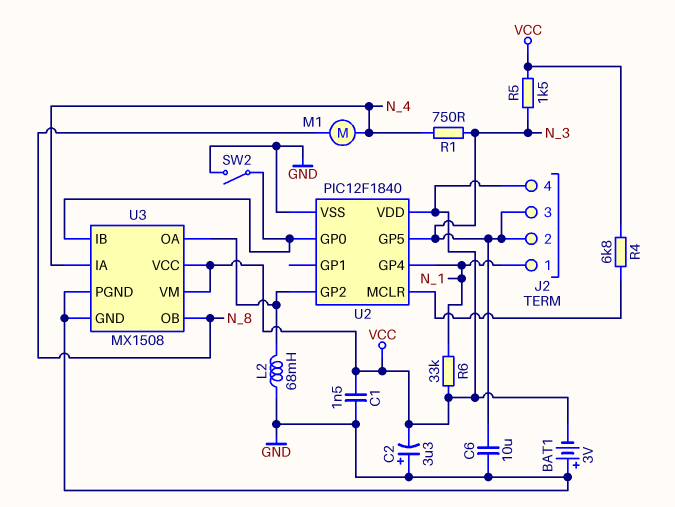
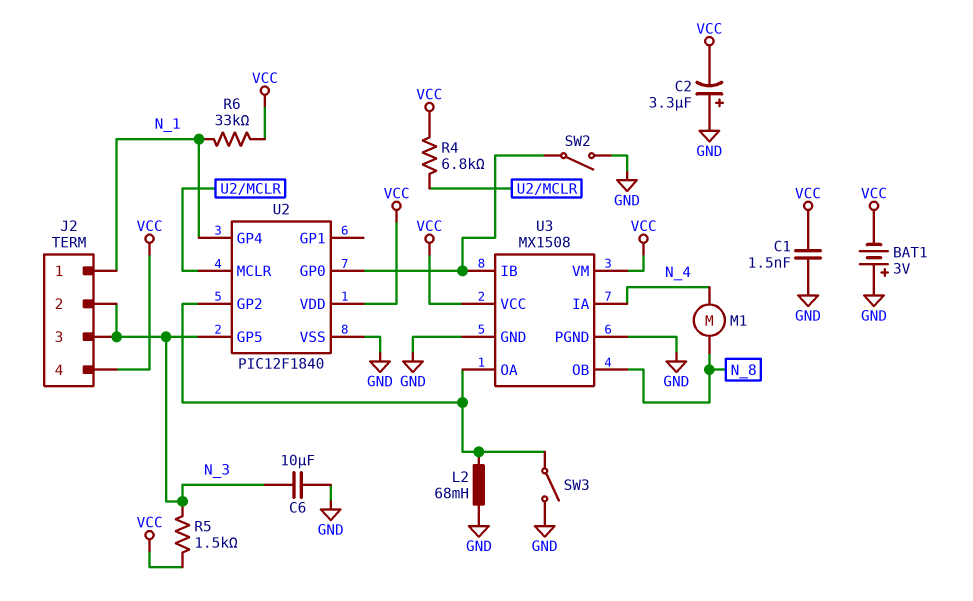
R1: 750 (N_3, N_4) -> none
SW3: none -> switch (GND, U2/GP2)

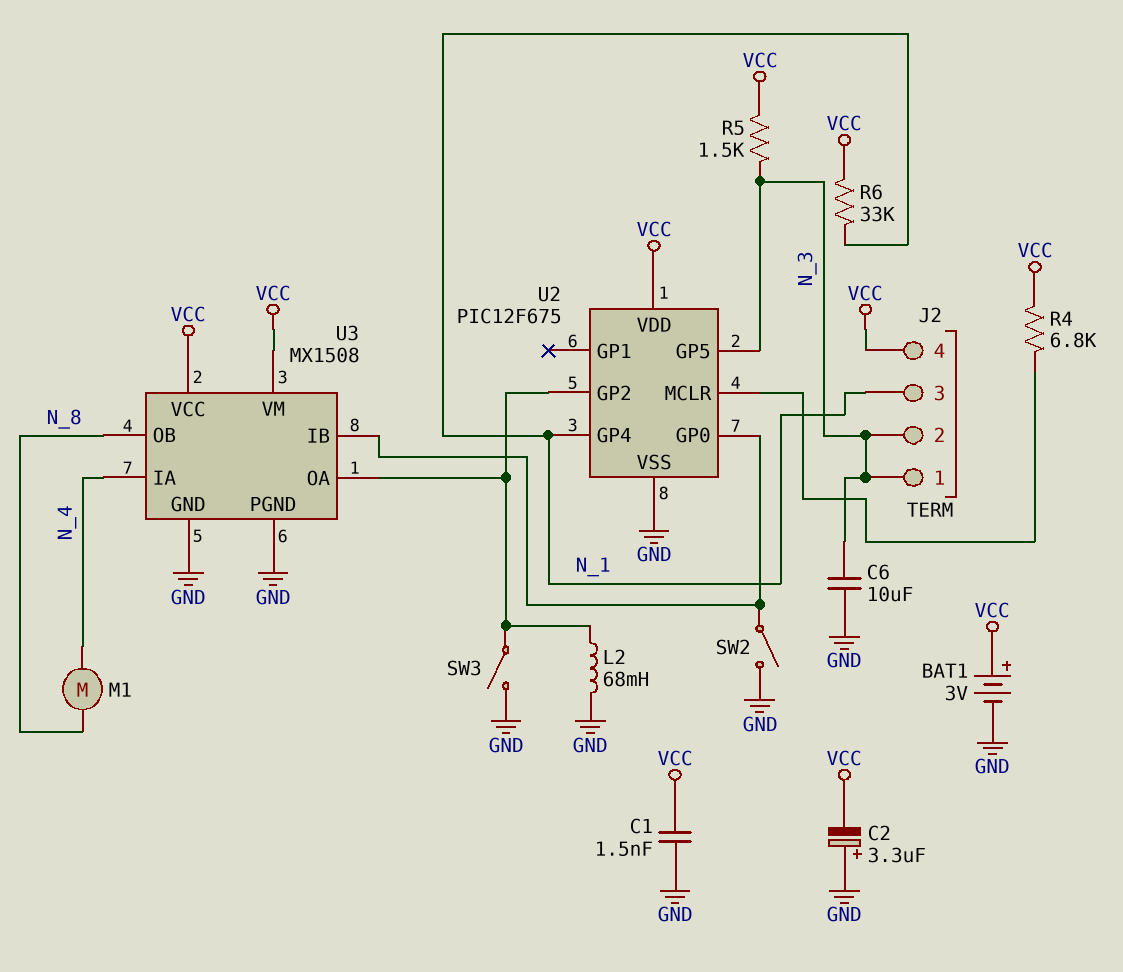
BAT1: 3V (plus GND, minus VCC) -> 3V (plus VCC, minus GND)
J2 pin 1: N_1 -> N_3
J2 pin 3: N_3 -> N_1
U2: PIC12F1840 -> PIC12F675

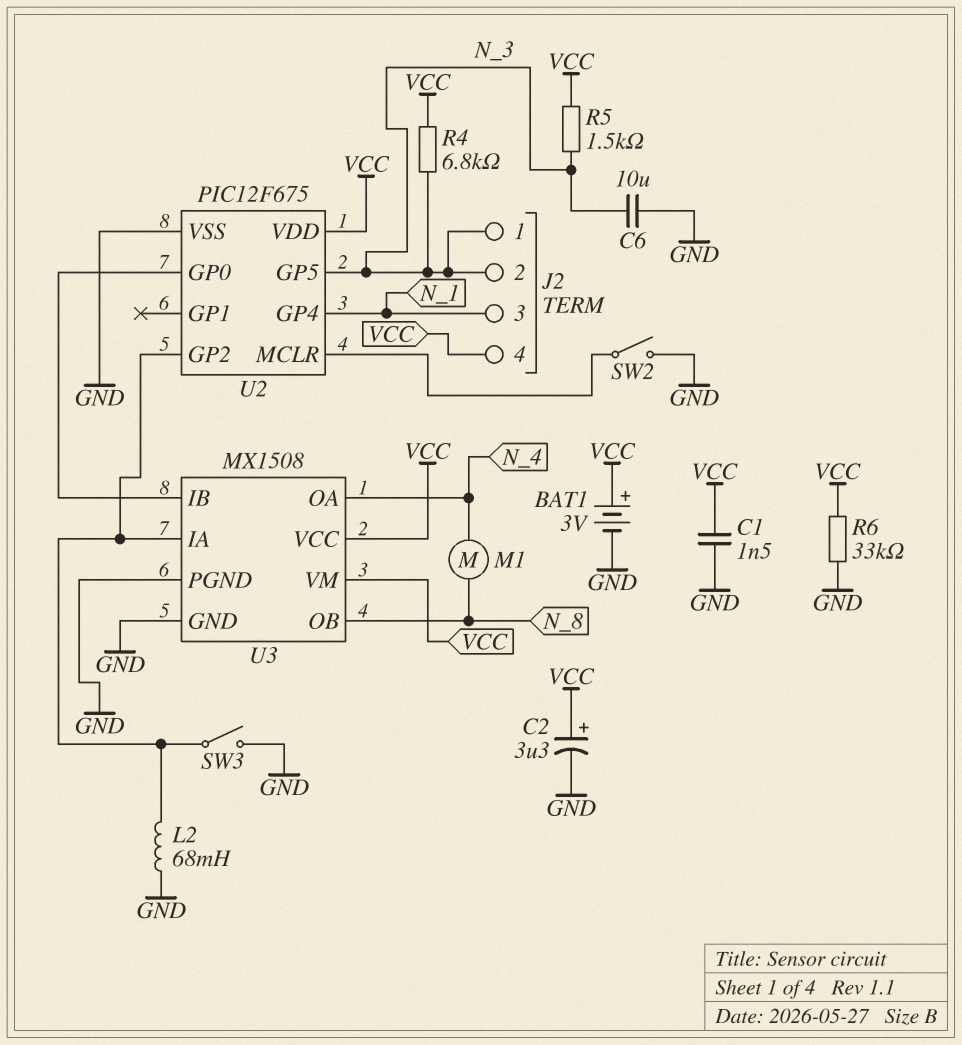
C2: 3.3uF (plus GND, minus VCC) -> 3.3uF (plus VCC, minus GND)
R4: 6.8k (U2/MCLR, VCC) -> 6.8k (N_3, VCC)
R6: 33k (N_1, VCC) -> 33k (GND, VCC)
SW2: switch (GND, U2/GP0) -> switch (GND, U2/MCLR)
U3 pin IA: N_4 -> U2/GP2
U3 pin OA: U2/GP2 -> N_4

